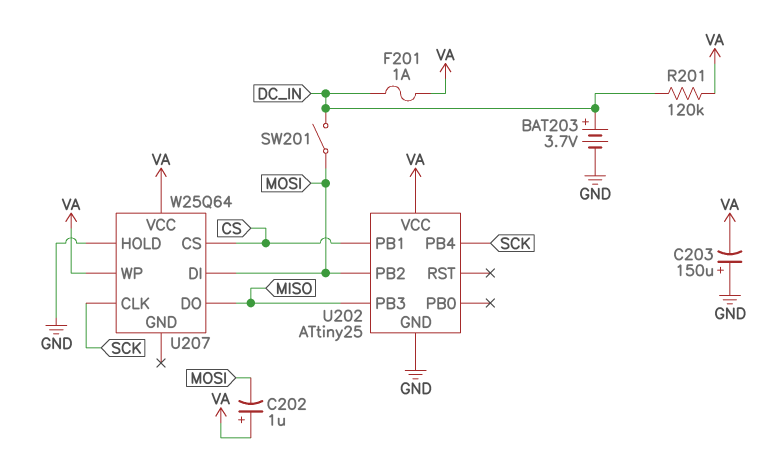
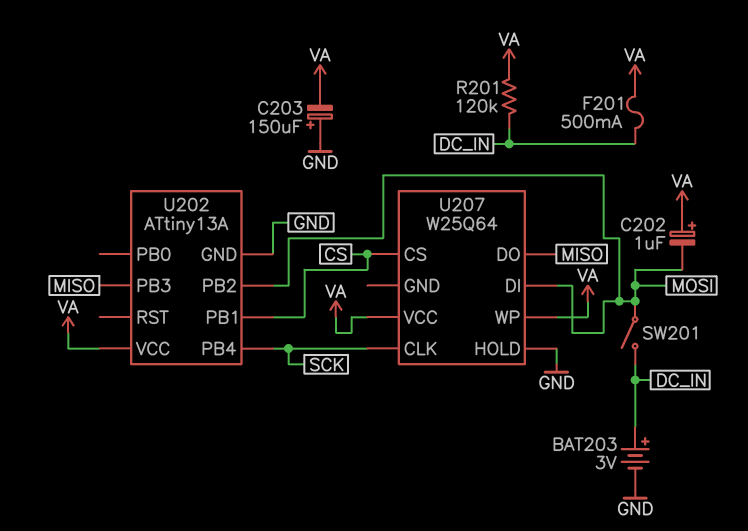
BAT203: 3.7V (plus DC_IN, minus GND) -> 3V (plus DC_IN, minus GND)
F201: 1A (DC_IN, VA) -> 500mA (DC_IN, VA)
U202: ATtiny25 -> ATtiny13A

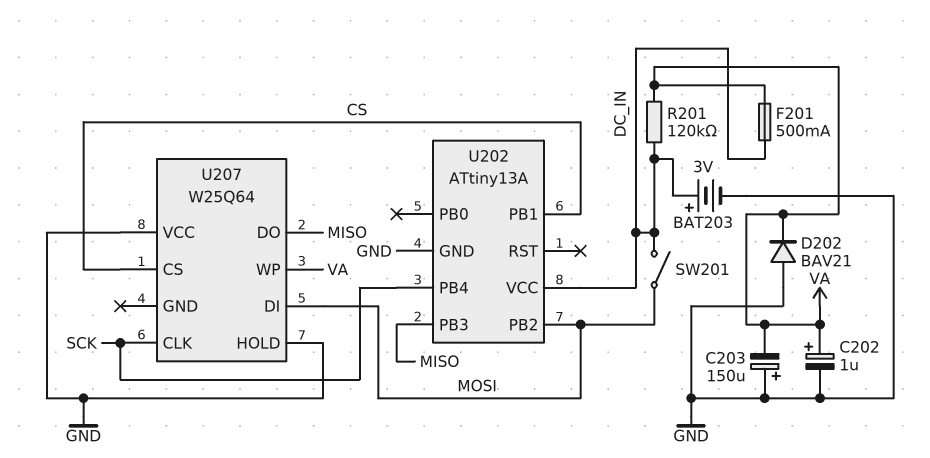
C202: 1uF (plus VA, minus MOSI) -> 1uF (plus VA, minus GND)
D202: none -> diode BAV21 (A GND, K VA)
U202 pin VCC: VA -> DC_IN
U207 pin VCC: VA -> GND

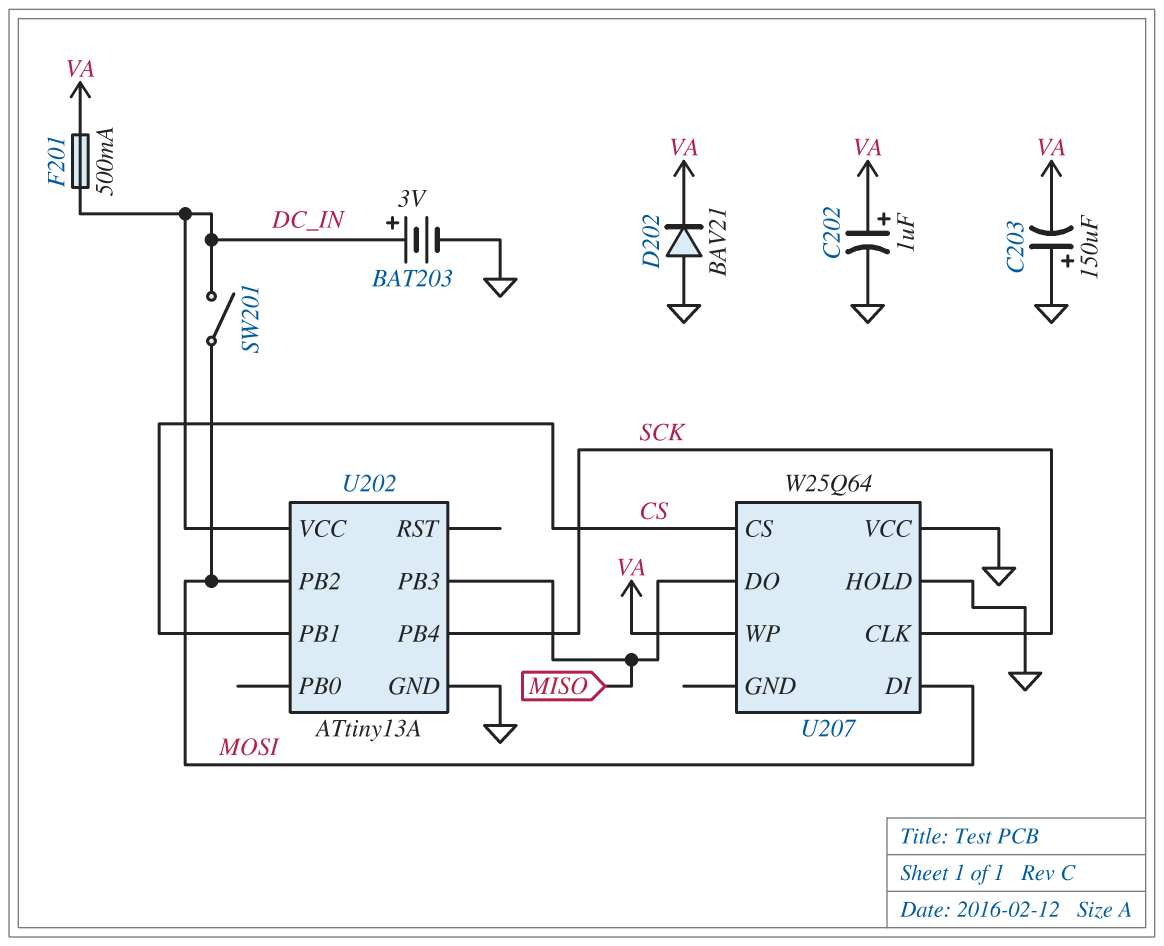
R201: 120k (DC_IN, VA) -> none

